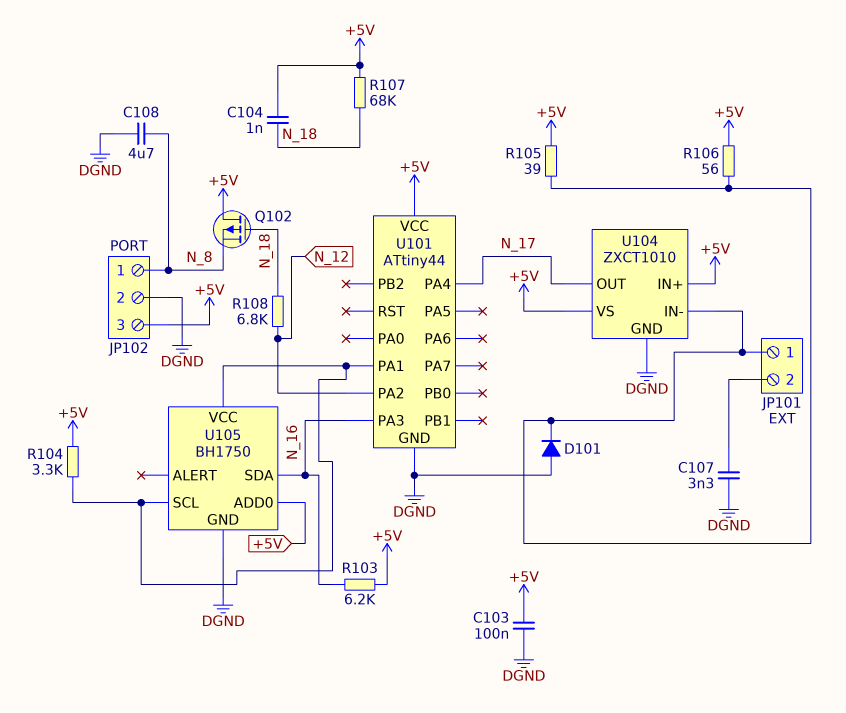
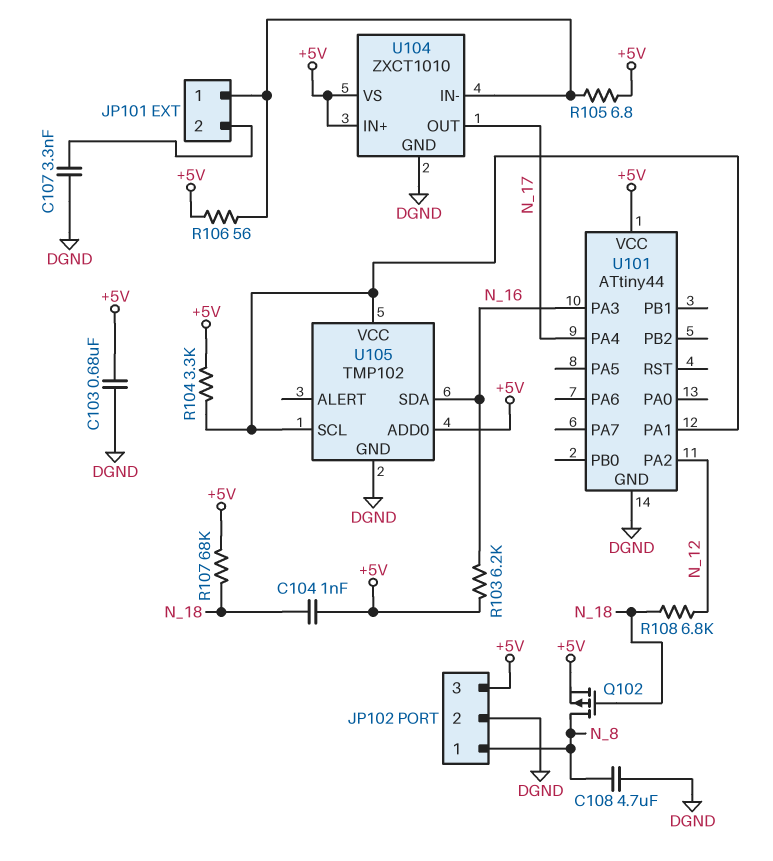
C103: 100nF (+5V, DGND) -> 680nF (+5V, DGND)
D101: diode (A DGND, K JP101/1) -> none
Q102: PMOS (G N_18, D +5V, S N_8) -> PMOS (G N_18, D N_8, S +5V)
R105: 39 (+5V, JP101/1) -> 6.8 (+5V, JP101/1)
U105: BH1750 -> TMP102

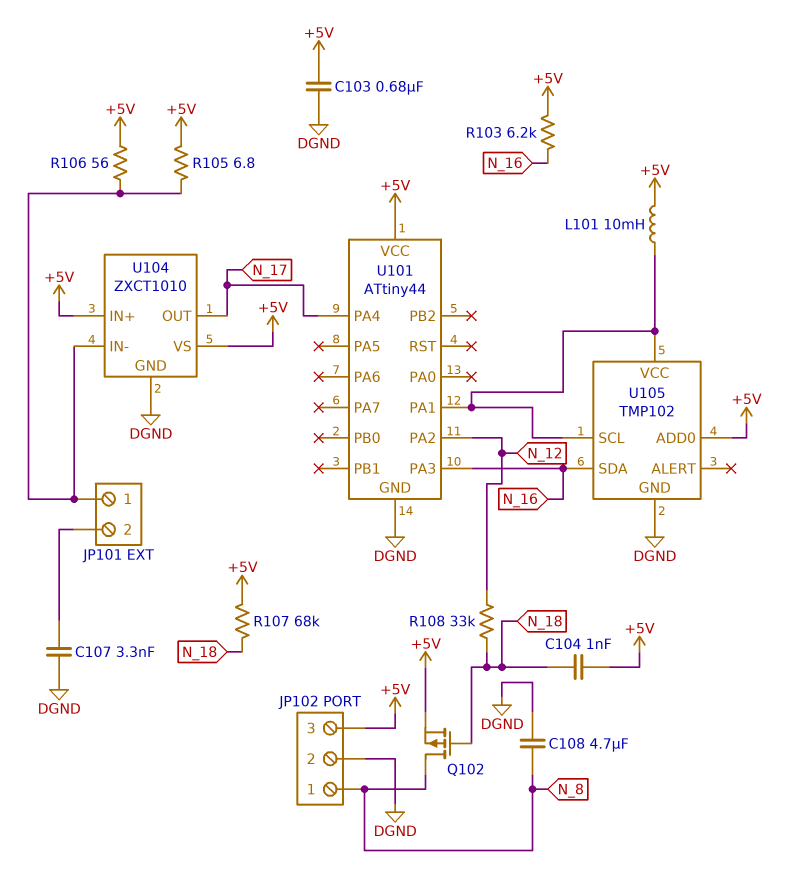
L101: none -> 10mH (+5V, U101/PA1)
R104: 3.3k (+5V, U101/PA1) -> none
R108: 6.8k (N_12, N_18) -> 33k (N_12, N_18)

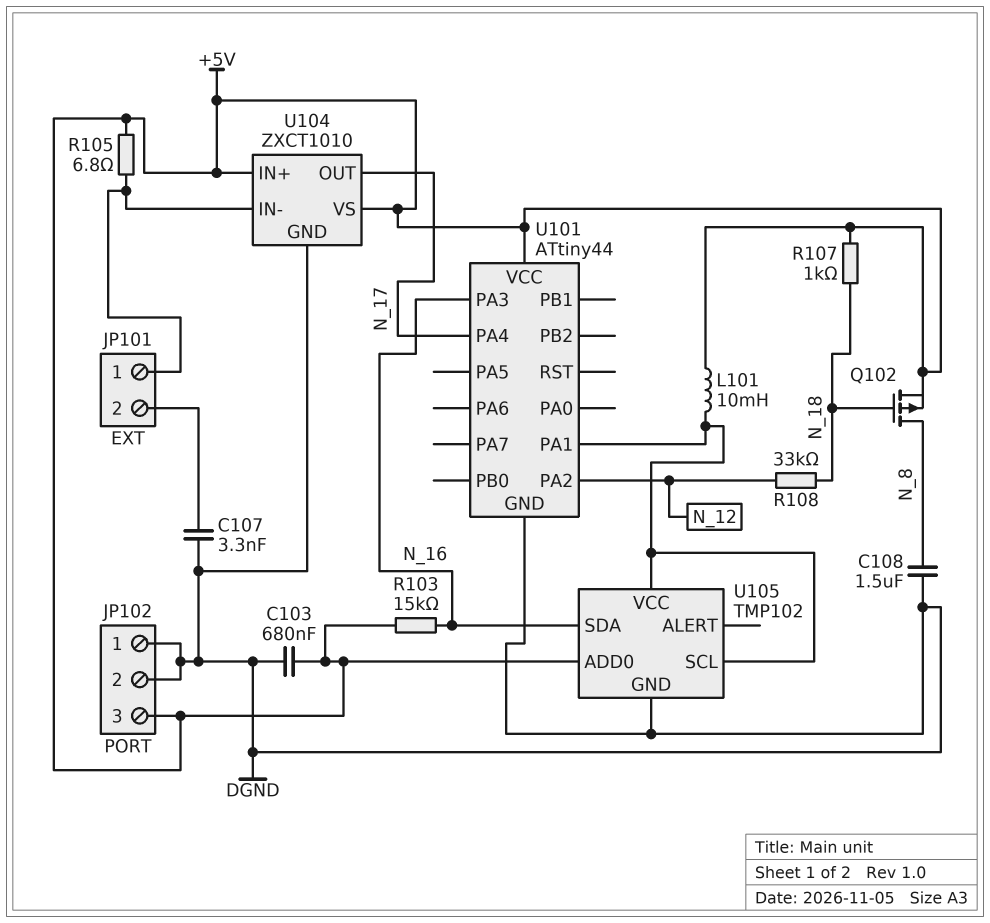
C104: 1nF (+5V, N_18) -> none
C108: 4.7uF (DGND, N_8) -> 1.5uF (DGND, N_8)
JP102 pin 1: N_8 -> DGND
R103: 6.2k (+5V, N_16) -> 15k (+5V, N_16)
R106: 56 (+5V, JP101/1) -> none
R107: 68k (+5V, N_18) -> 1k (+5V, N_18)

